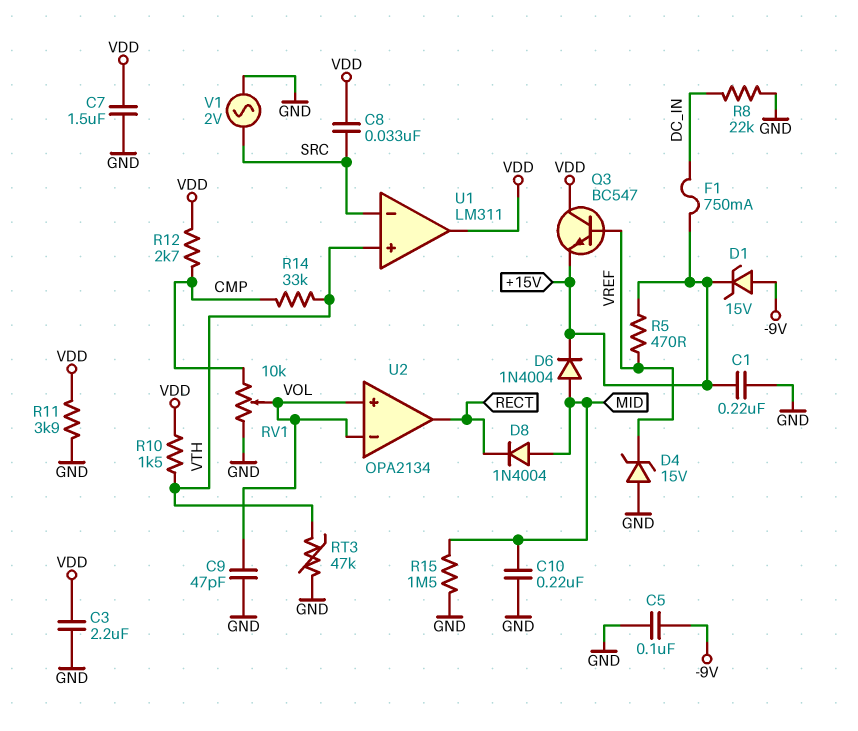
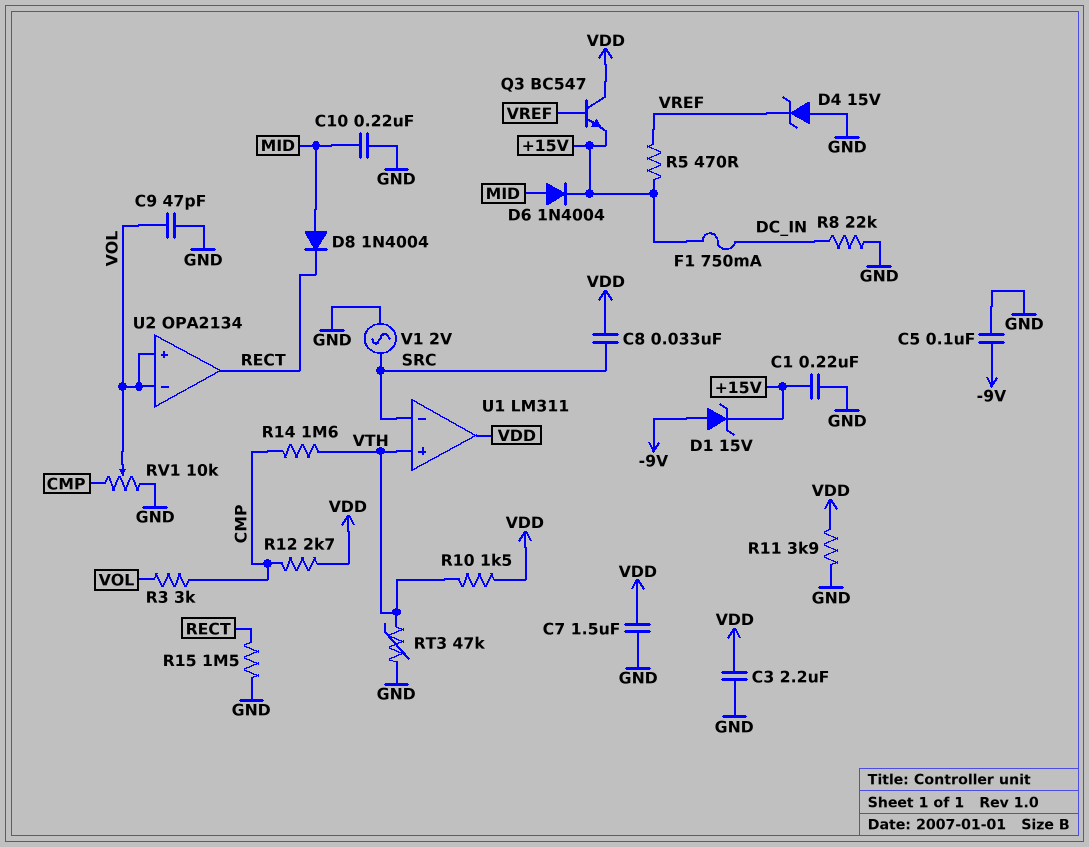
R3: none -> 3k (CMP, VOL)
R14: 33k (CMP, VTH) -> 1.6M (CMP, VTH)
R15: 1.5M (GND, MID) -> 1.5M (GND, RECT)

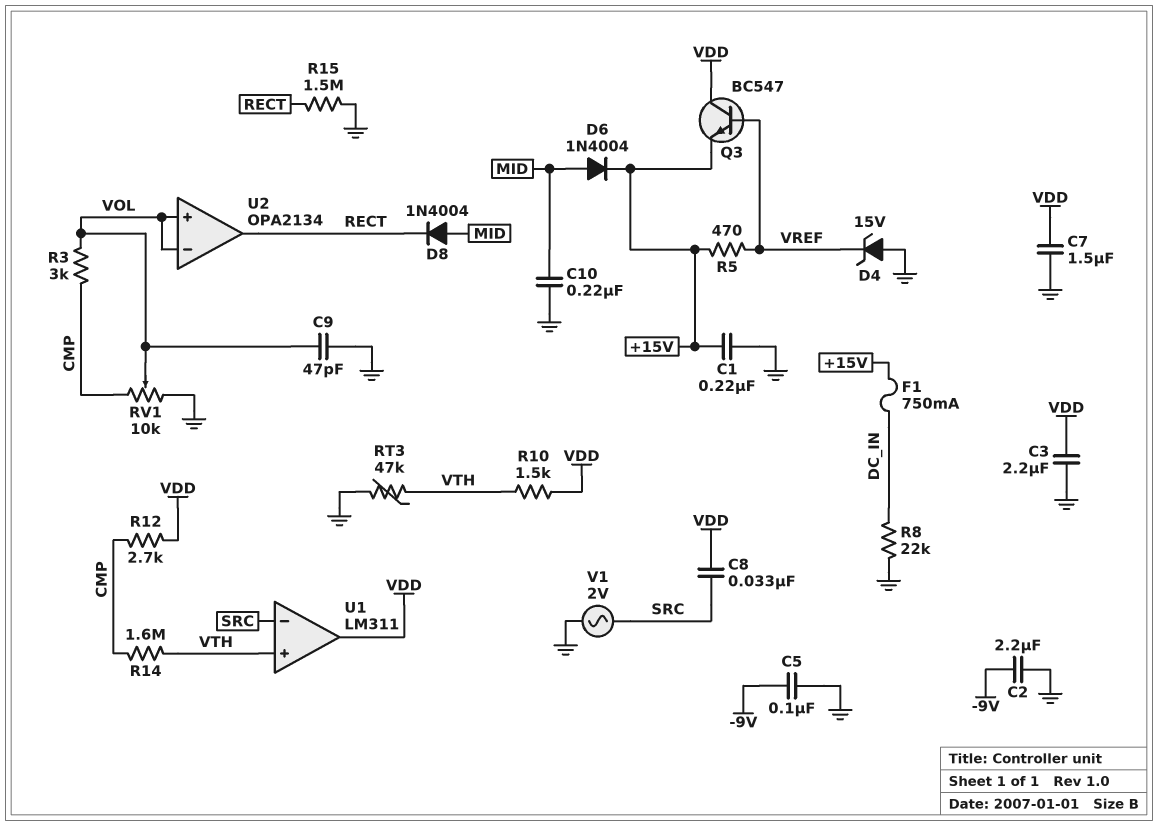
C2: none -> 2.2uF (-9V, GND)
D1: zener 15V (A -9V, K +15V) -> none
R11: 3.9k (GND, VDD) -> none

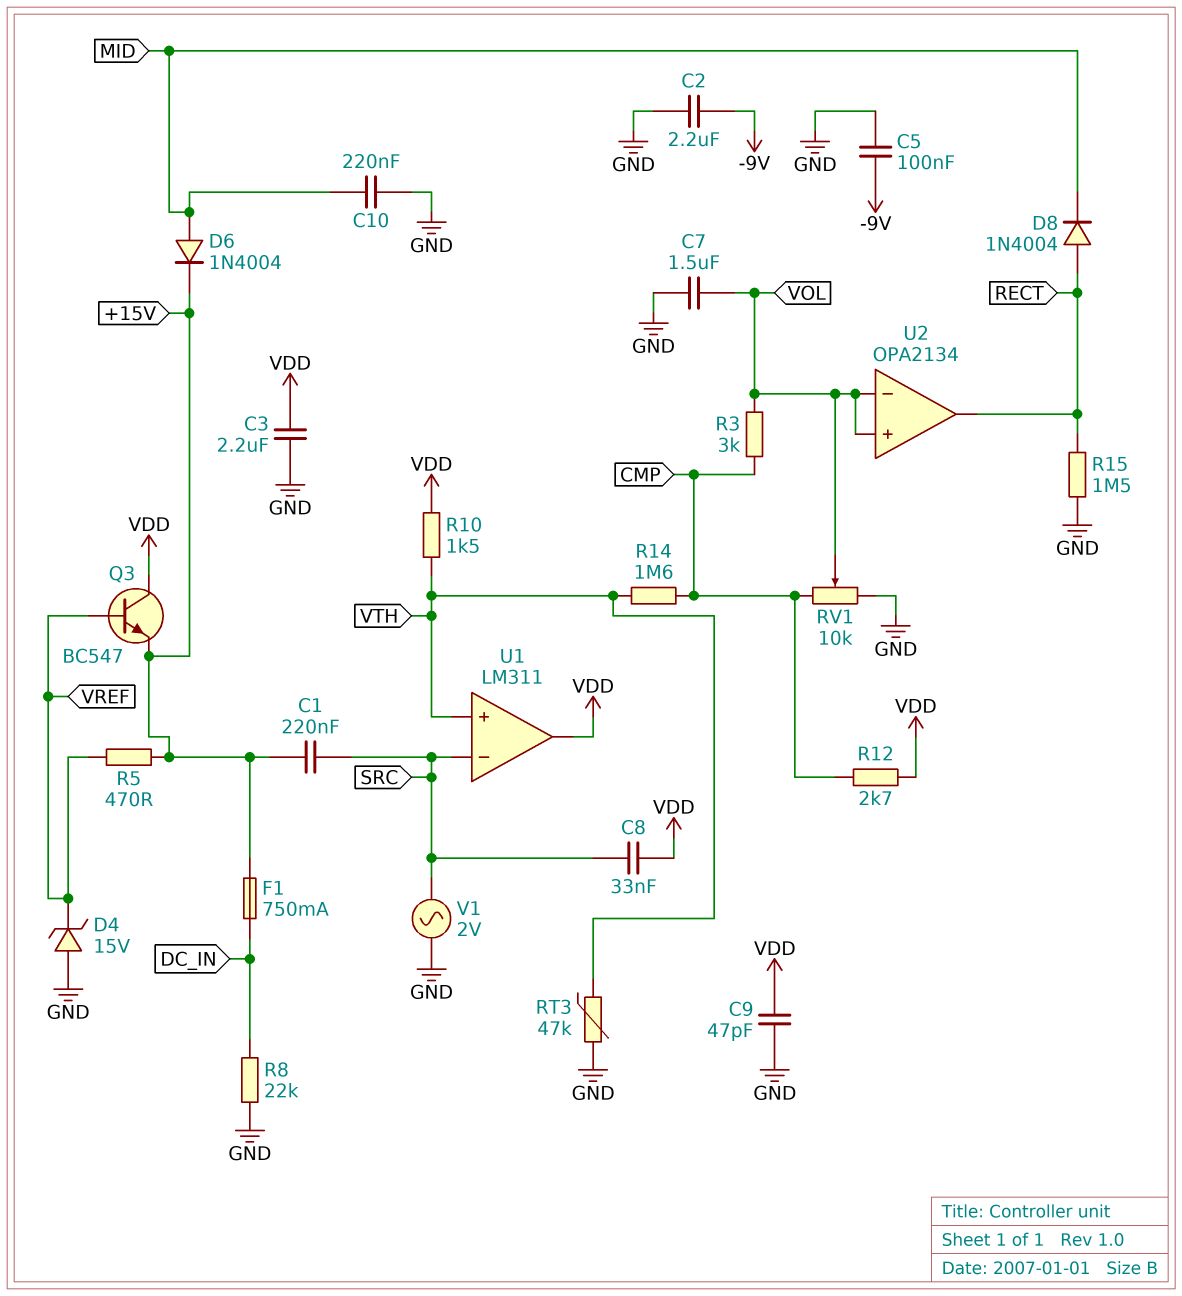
C1: 220nF (+15V, GND) -> 220nF (+15V, SRC)
C7: 1.5uF (GND, VDD) -> 1.5uF (GND, VOL)
C9: 47pF (GND, VOL) -> 47pF (GND, VDD)
D8: diode 1N4004 (A MID, K RECT) -> diode 1N4004 (A RECT, K MID)

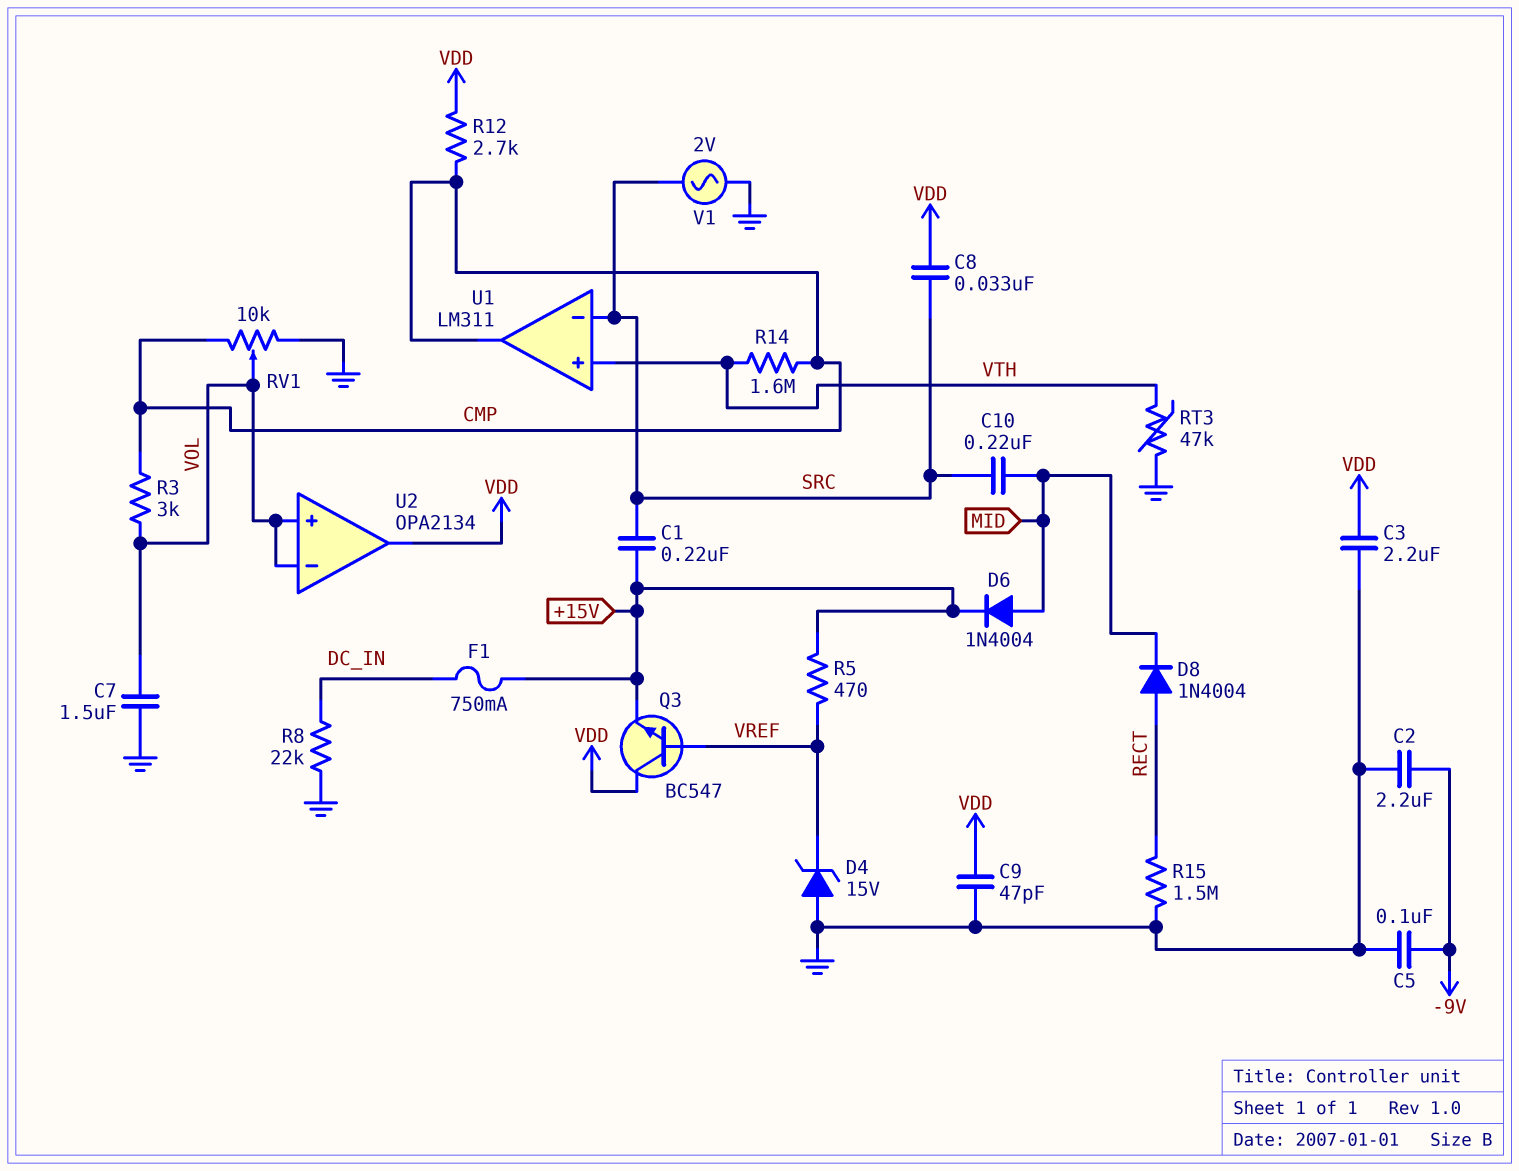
C10: 220nF (GND, MID) -> 220nF (MID, SRC)
R10: 1.5k (VDD, VTH) -> none
U1 pin out: VDD -> CMP
U2 pin out: RECT -> VDD

